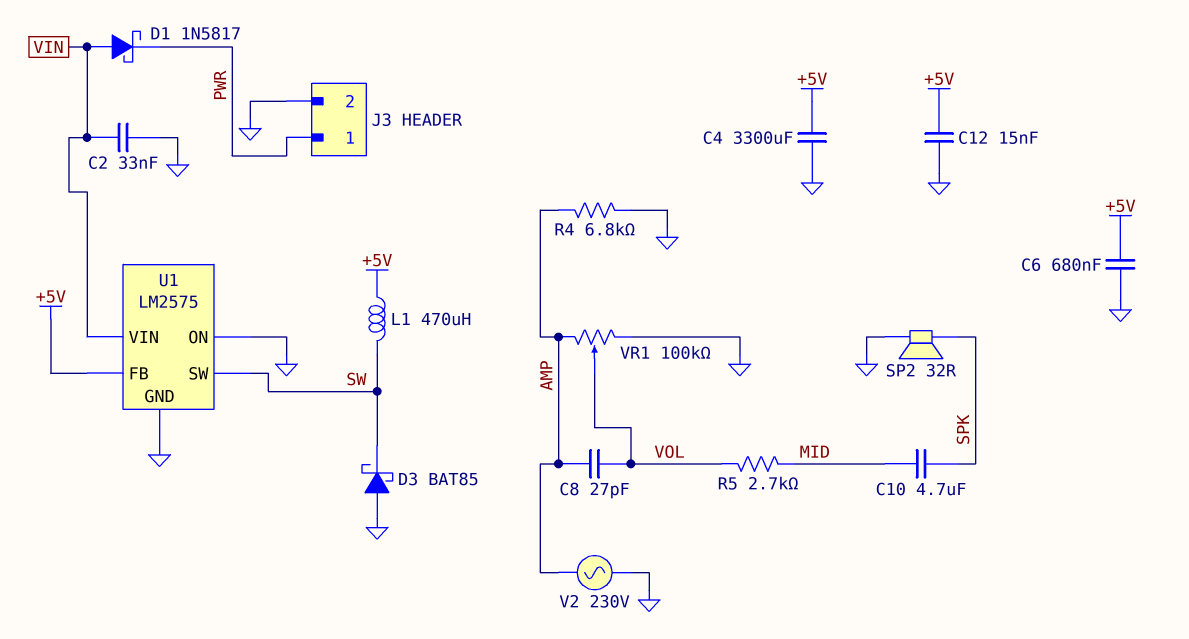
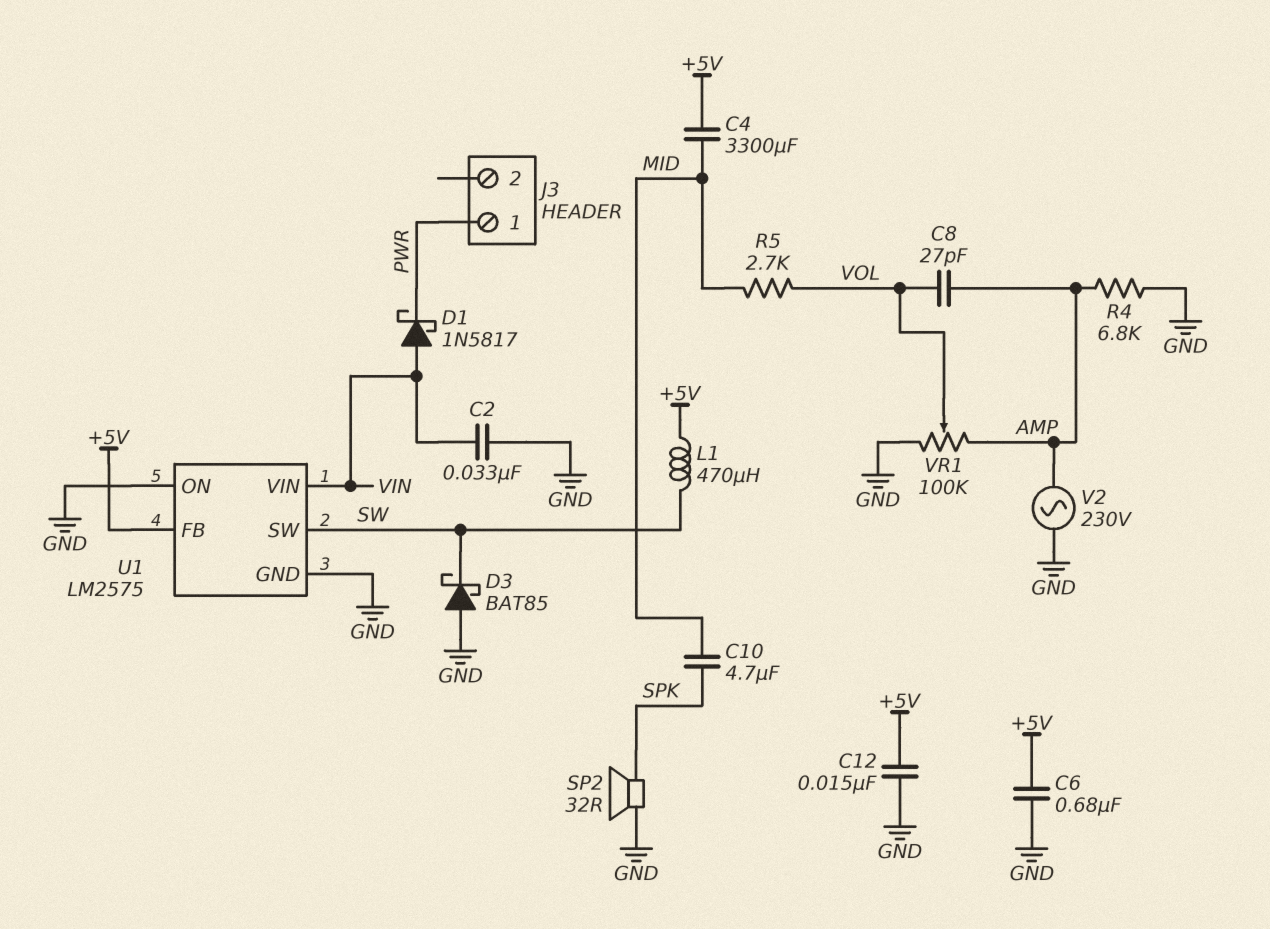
C4: 3300uF (+5V, GND) -> 3300uF (+5V, MID)
J3 pin 2: GND -> none

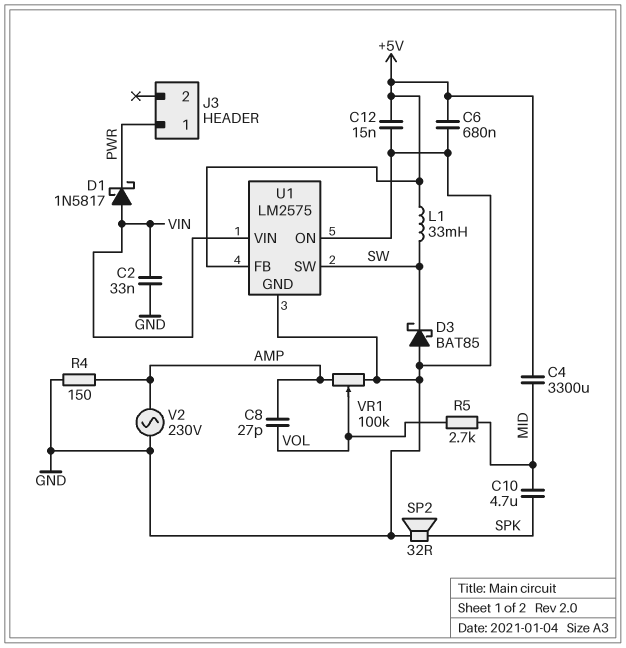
L1: 470uH (+5V, SW) -> 33mH (+5V, SW)
R4: 6.8k (AMP, GND) -> 150 (AMP, GND)

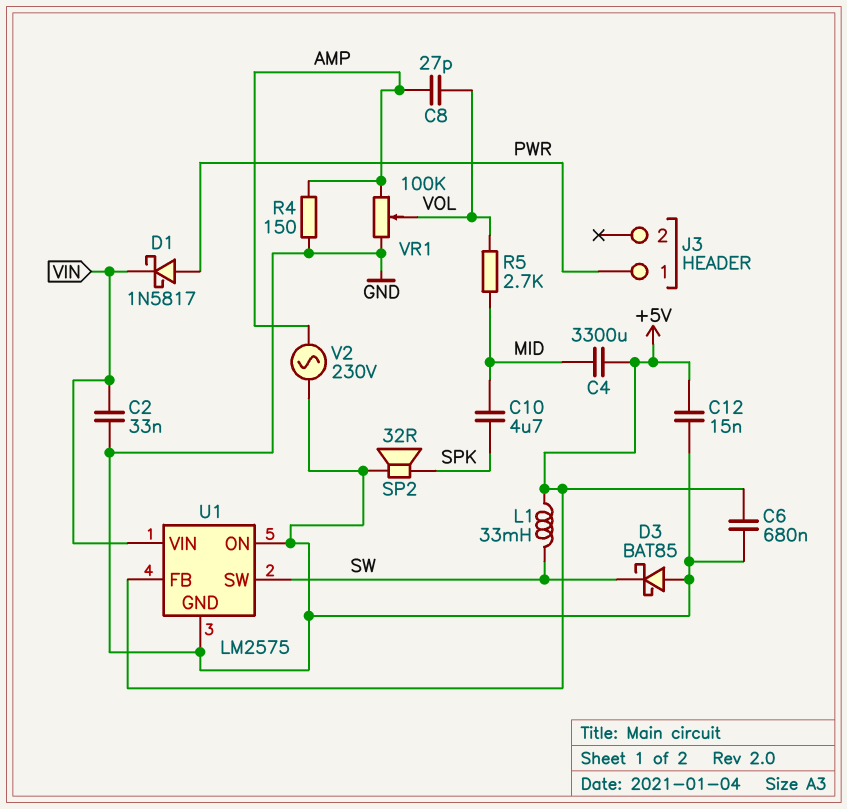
D1: schottky 1N5817 (A VIN, K PWR) -> schottky 1N5817 (A PWR, K VIN)

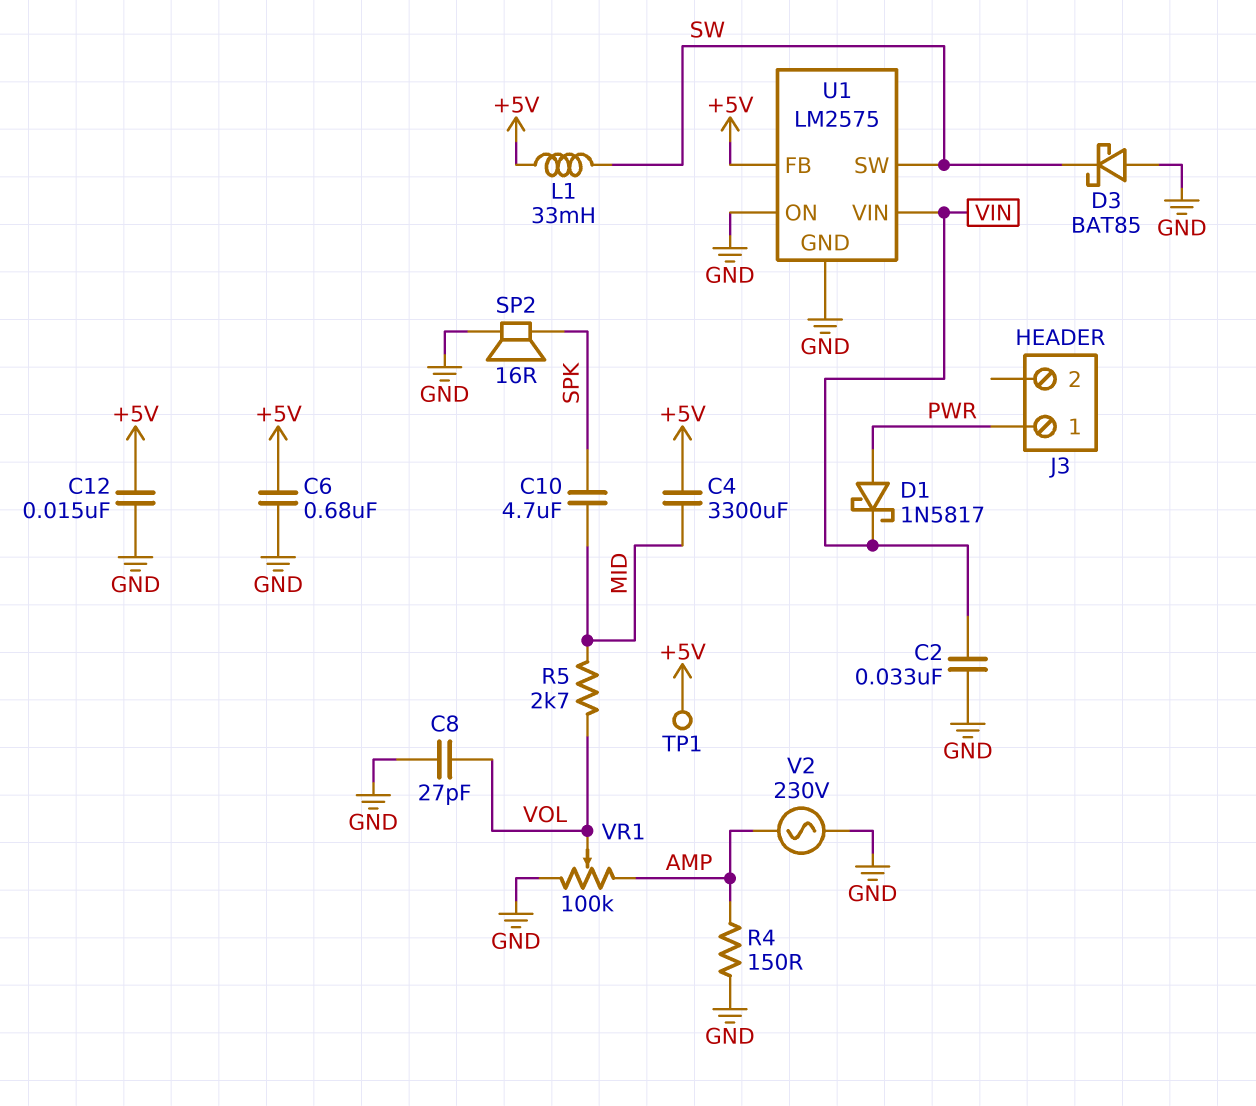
C8: 27pF (AMP, VOL) -> 27pF (GND, VOL)
SP2: speaker 32R (GND, SPK) -> speaker 16R (GND, SPK)
TP1: none -> test point (+5V)

